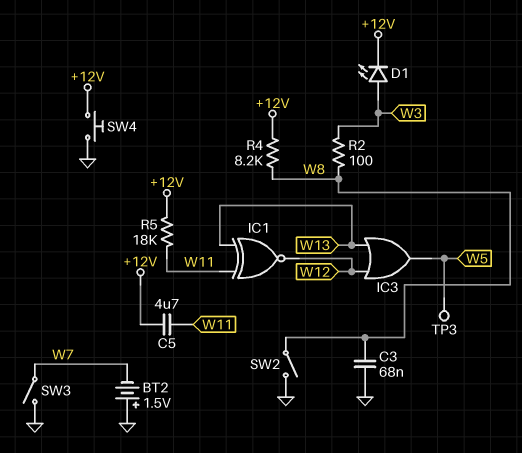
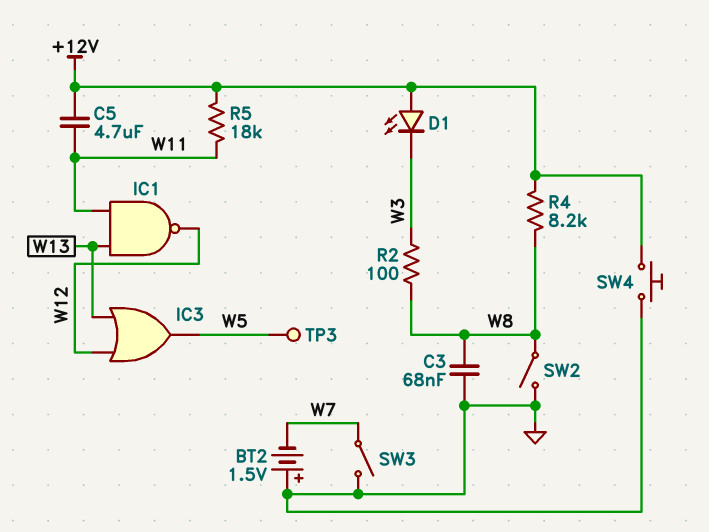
D1: LED (A W3, K +12V) -> LED (A +12V, K W3)
IC1: XNOR (in W11, in W13, out W12) -> NAND (in W11, in W13, out W12)

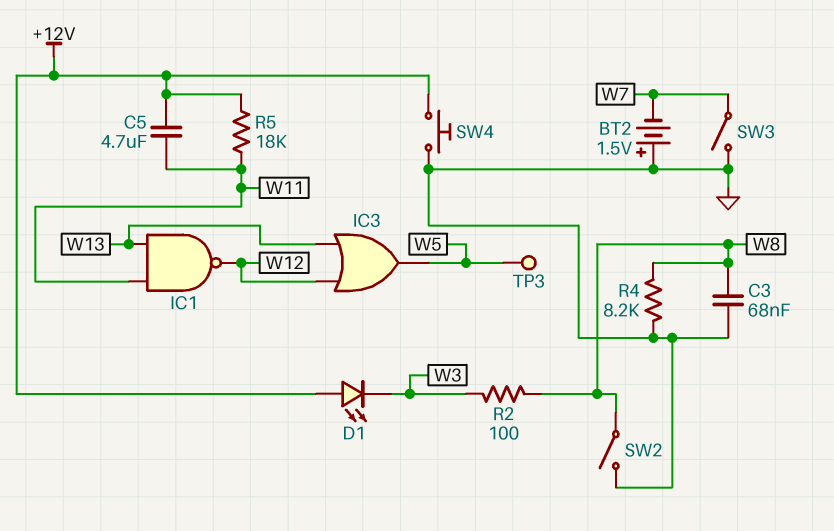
R4: 8.2k (+12V, W8) -> 8.2k (GND, W8)

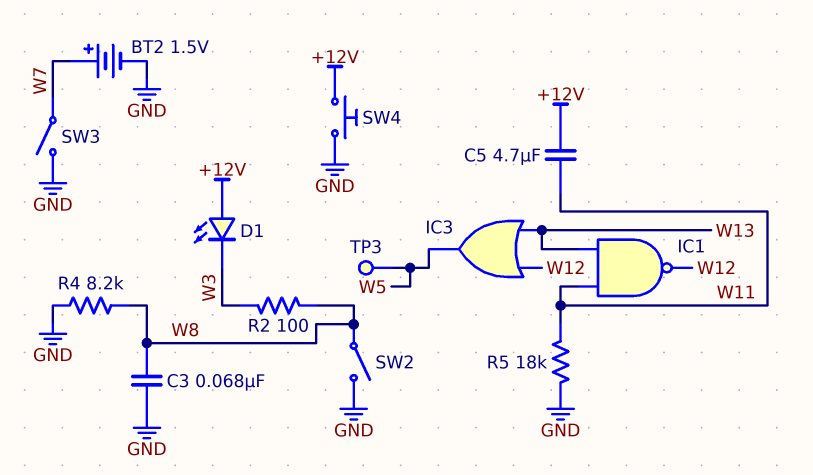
BT2: 1.5V (plus GND, minus W7) -> 1.5V (plus W7, minus GND)
R5: 18k (+12V, W11) -> 18k (GND, W11)

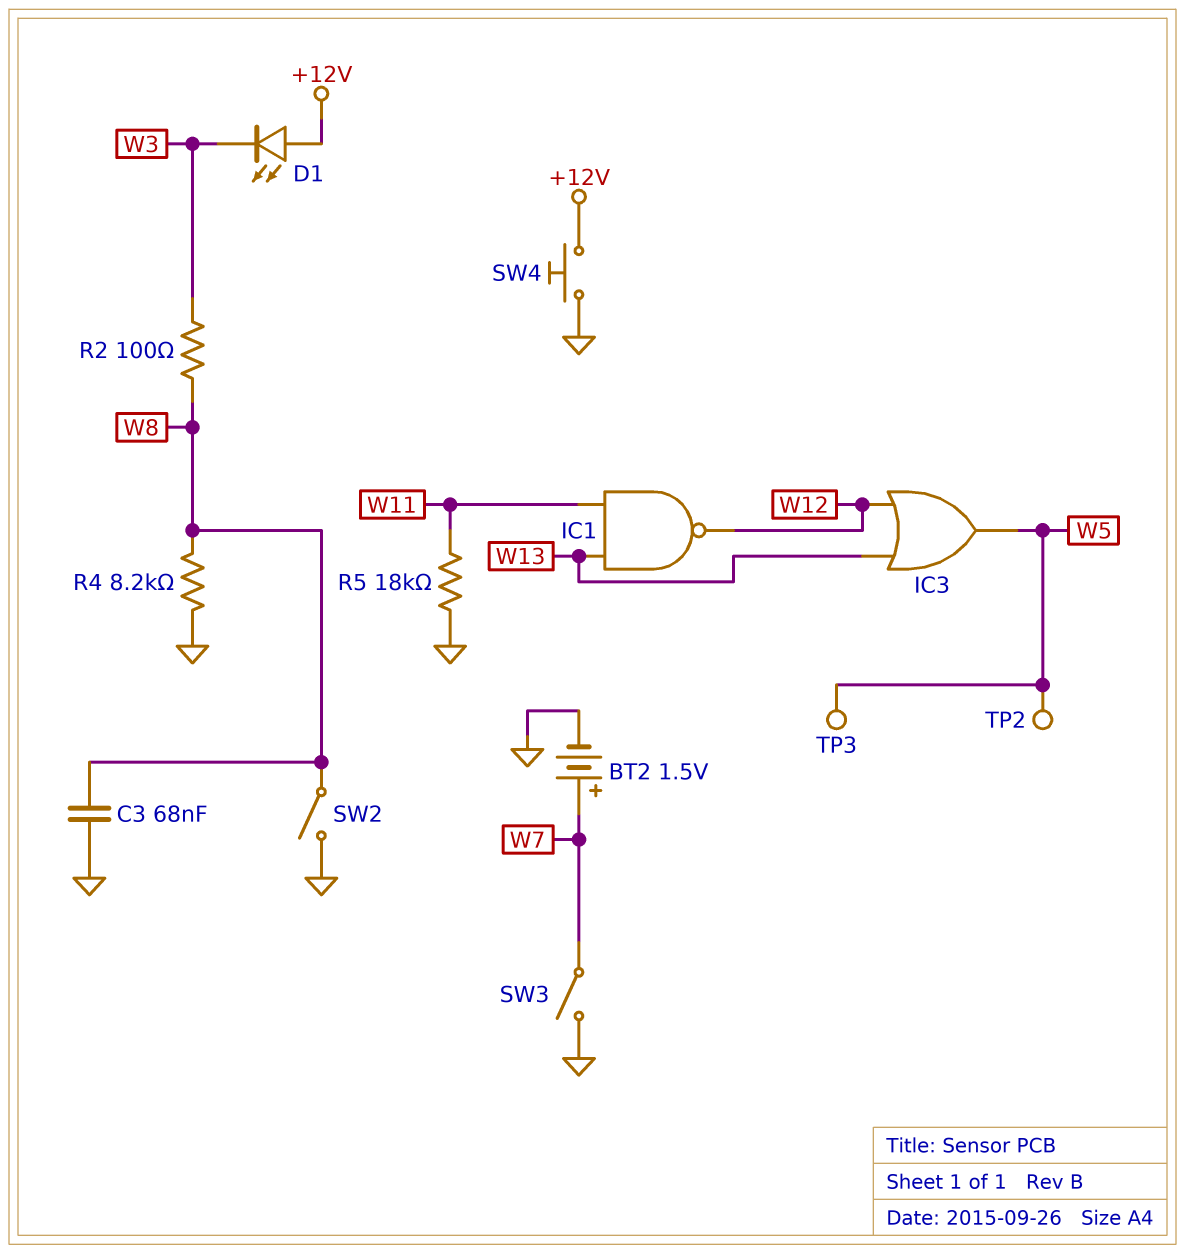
C5: 4.7uF (+12V, W11) -> none
TP2: none -> test point (W5)

